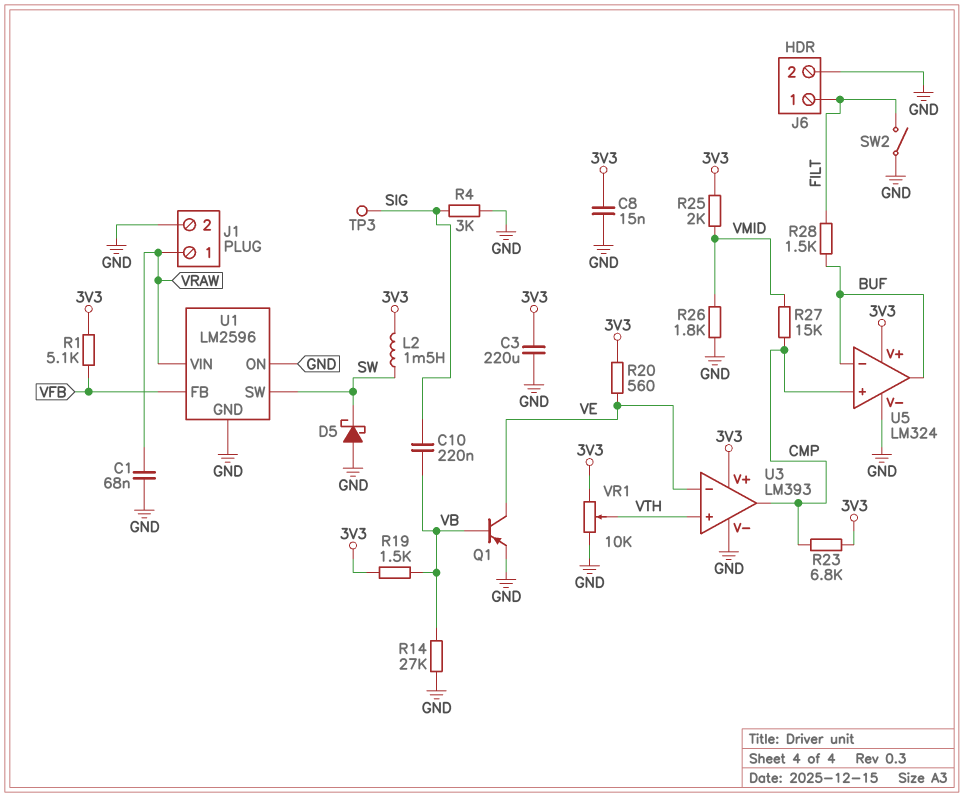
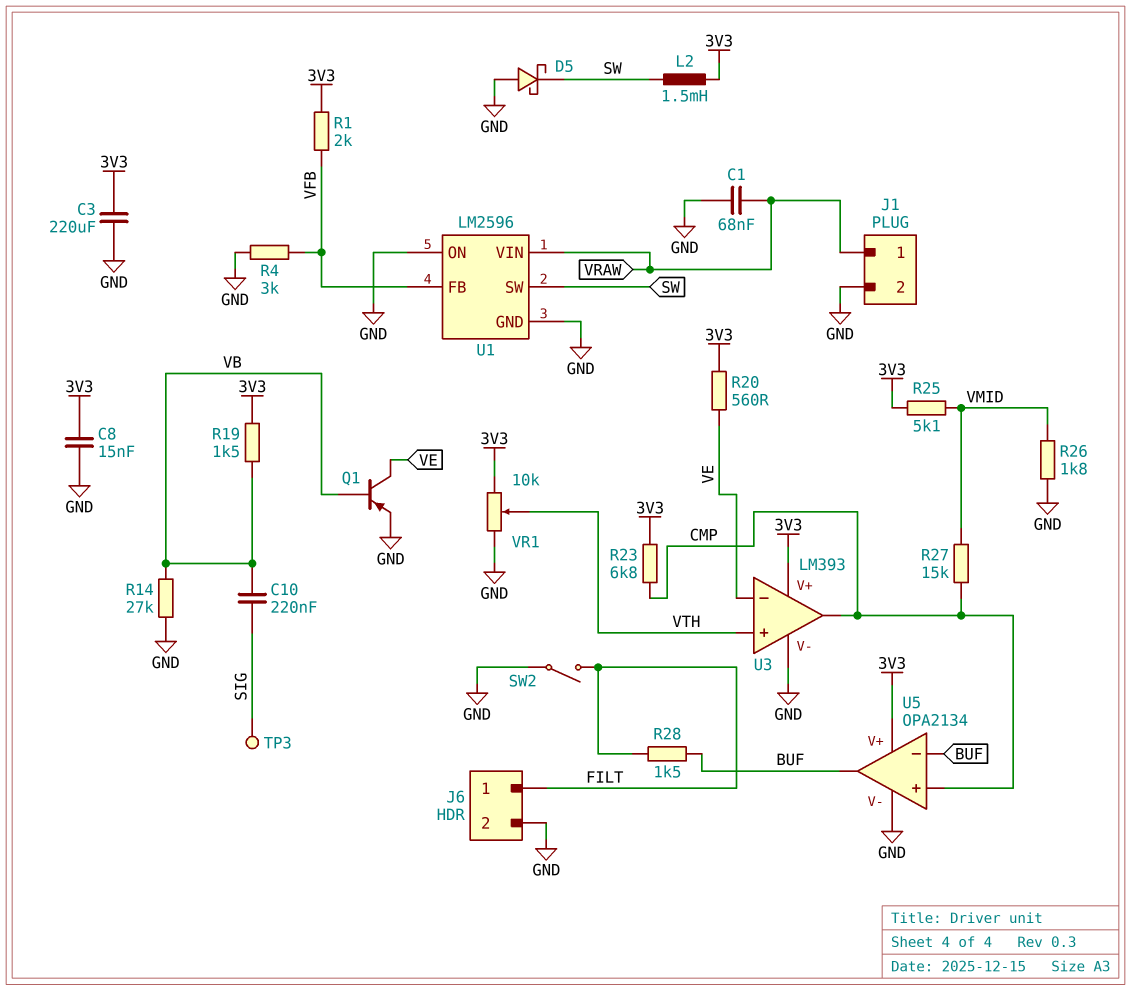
R1: 5.1k (3V3, VFB) -> 2k (3V3, VFB)
R4: 3k (GND, SIG) -> 3k (GND, VFB)
R25: 2k (3V3, VMID) -> 5.1k (3V3, VMID)
U5: LM324 -> OPA2134

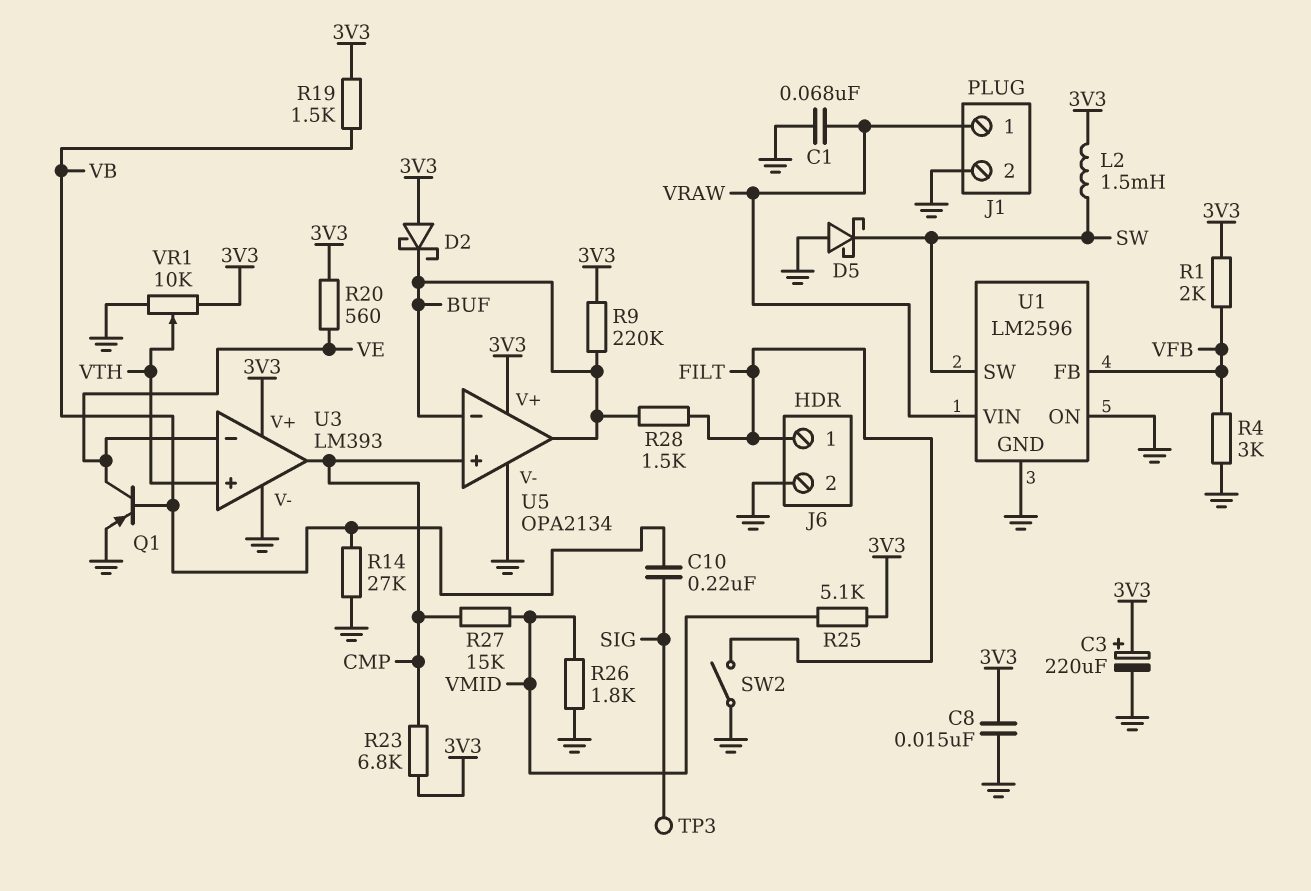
C3: 220uF (3V3, GND) -> 220uF (plus 3V3, minus GND)
D2: none -> schottky (A 3V3, K BUF)
R9: none -> 220k (3V3, BUF)

